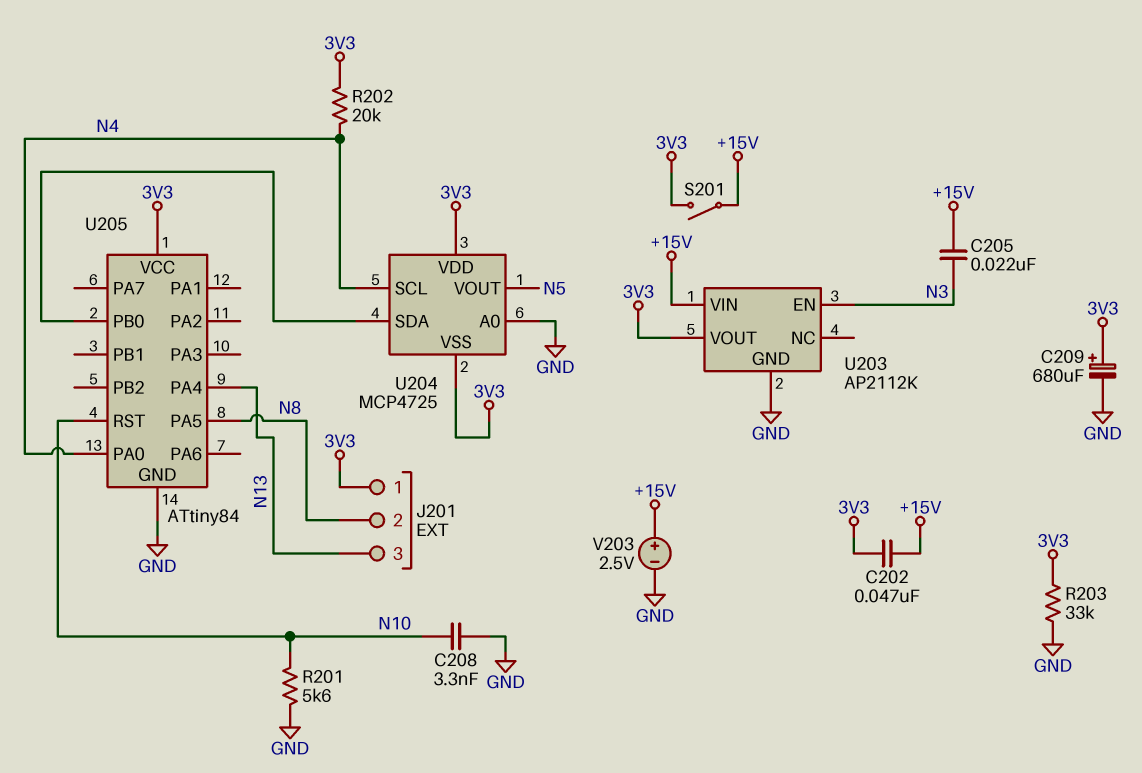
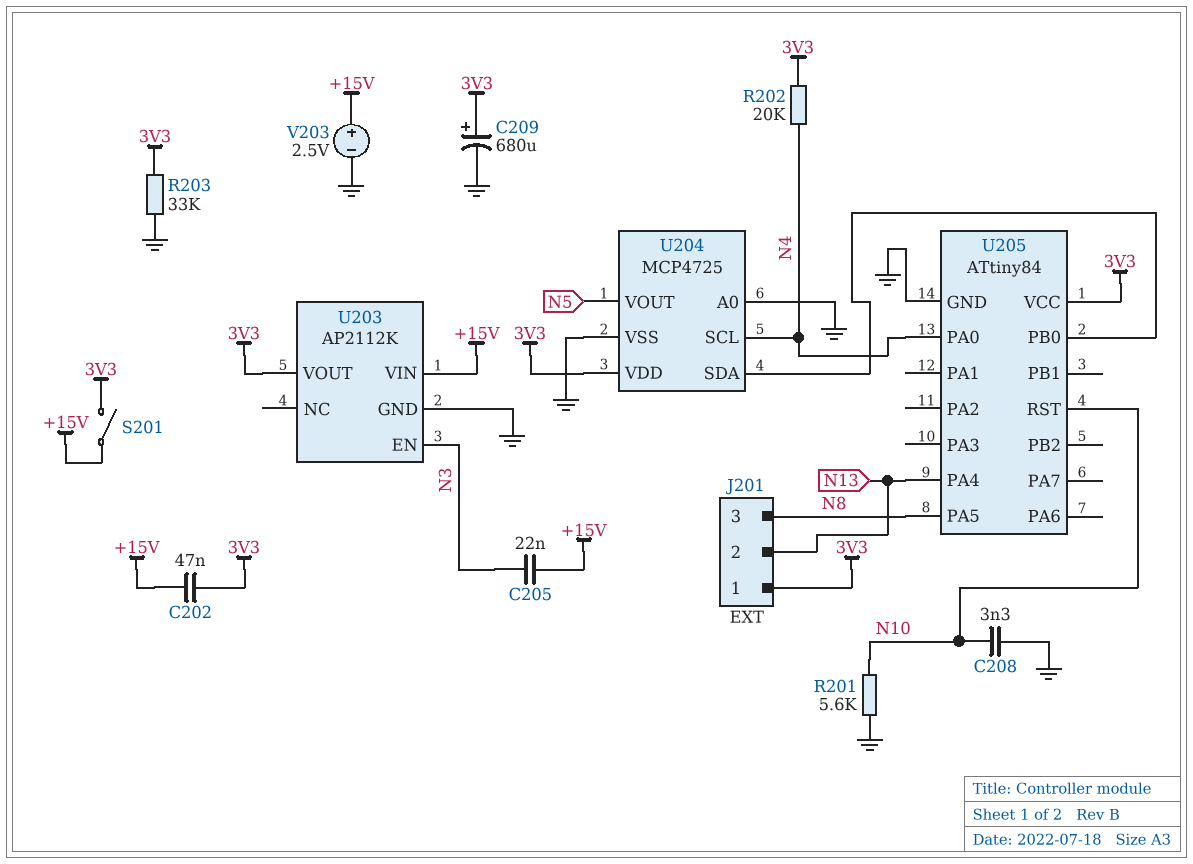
J201 pin 2: N8 -> N13
J201 pin 3: N13 -> N8
U204 pin VSS: 3V3 -> GND

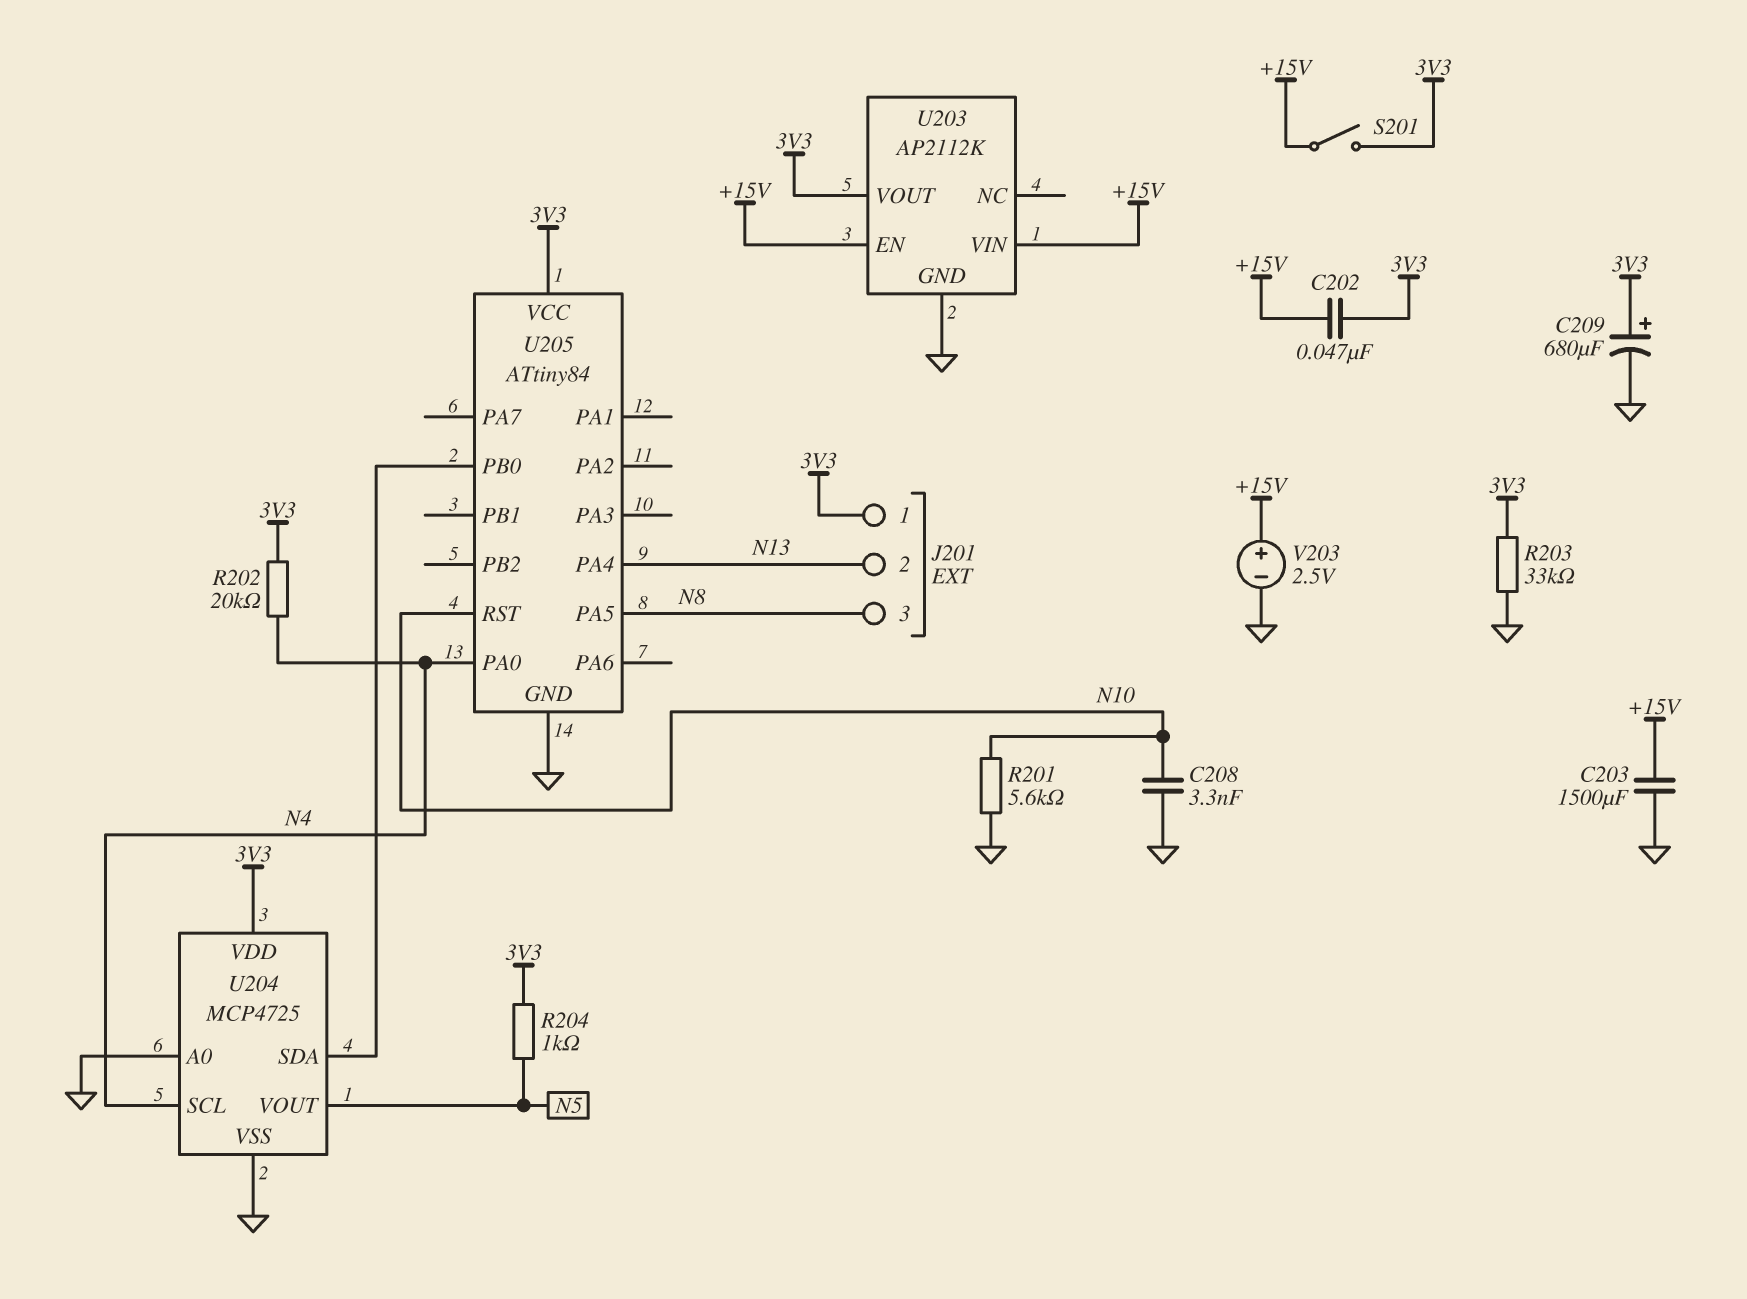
C203: none -> 1500uF (+15V, GND)
C205: 22nF (+15V, N3) -> none
R204: none -> 1k (3V3, N5)
U203 pin EN: N3 -> +15V

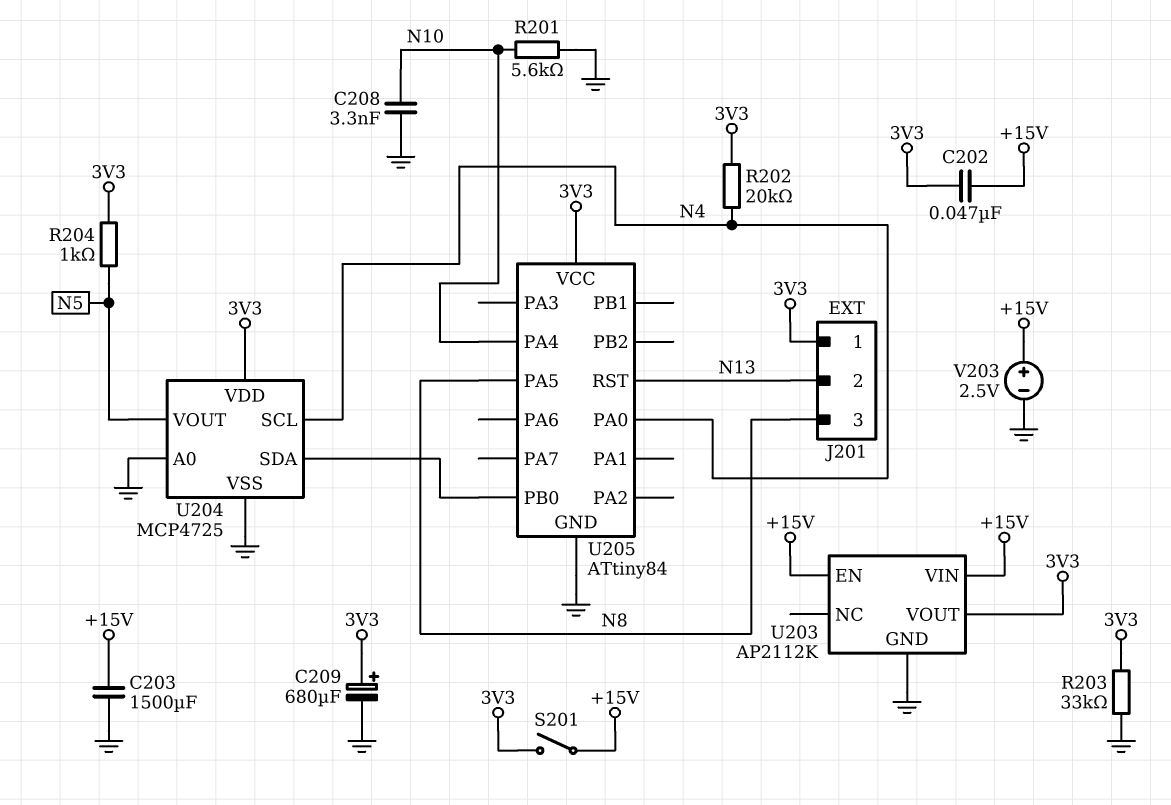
U205 pin PA4: N13 -> N10
U205 pin RST: N10 -> N13

